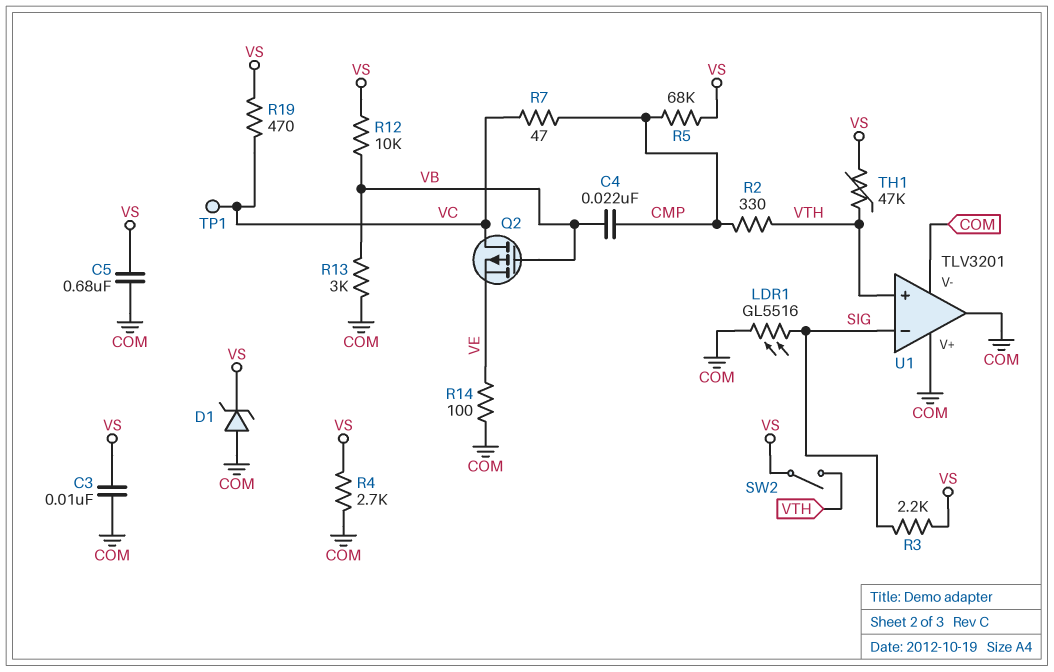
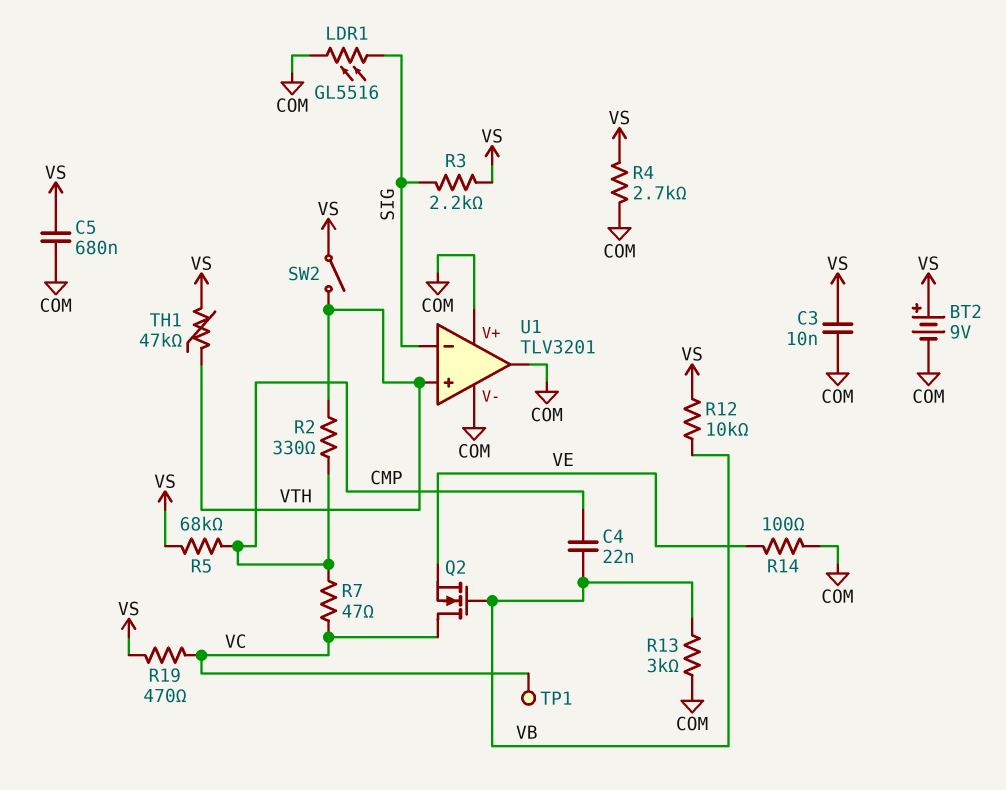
BT2: none -> 9V (plus VS, minus COM)
D1: zener (A COM, K VS) -> none
Q2: PMOS (G VB, D VC, S VE) -> NMOS (G VB, D VC, S VE)

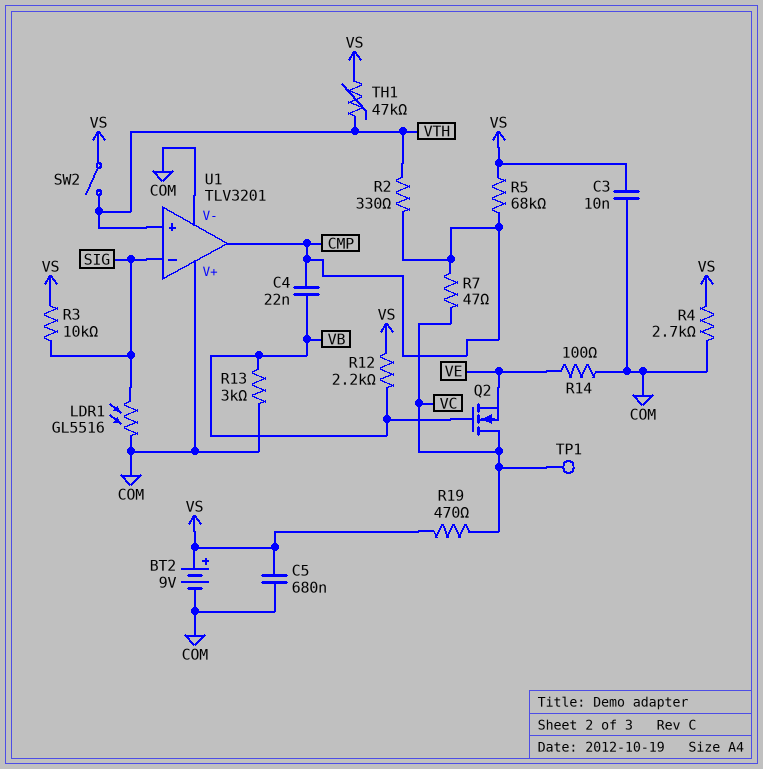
R3: 2.2k (SIG, VS) -> 10k (SIG, VS)
R12: 10k (VB, VS) -> 2.2k (VB, VS)
U1 pin out: COM -> CMP

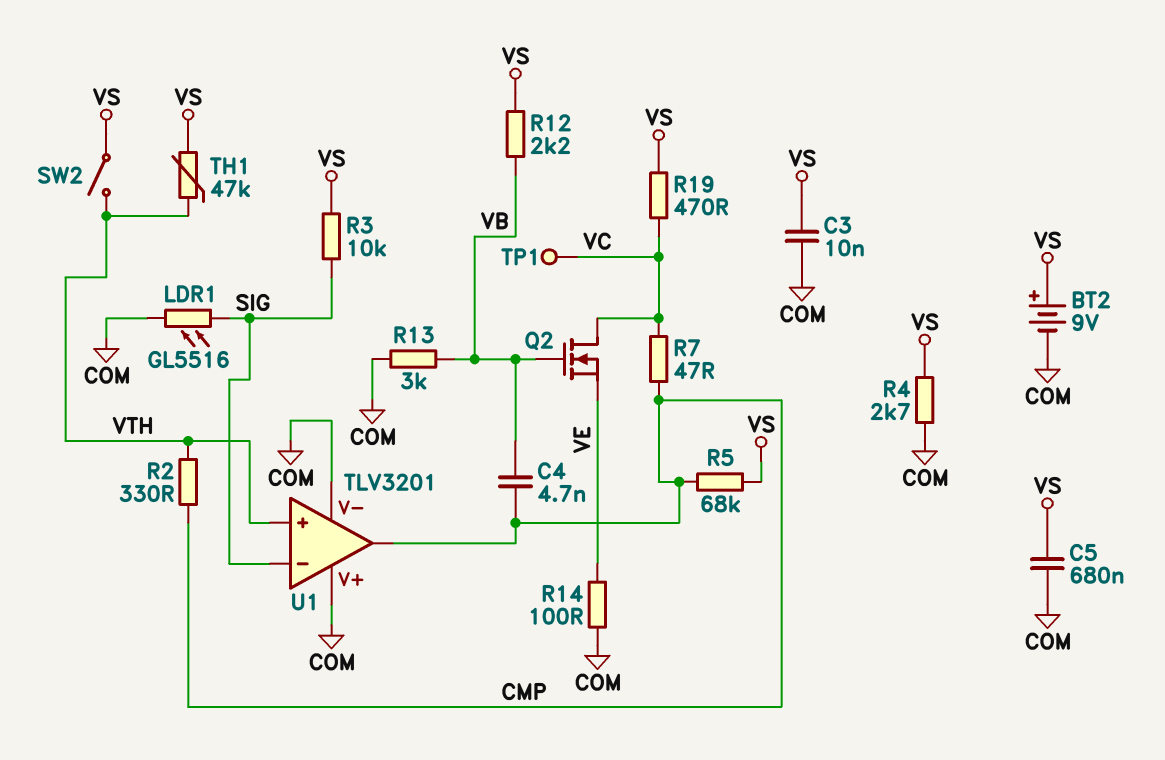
C4: 22nF (CMP, VB) -> 4.7nF (CMP, VB)

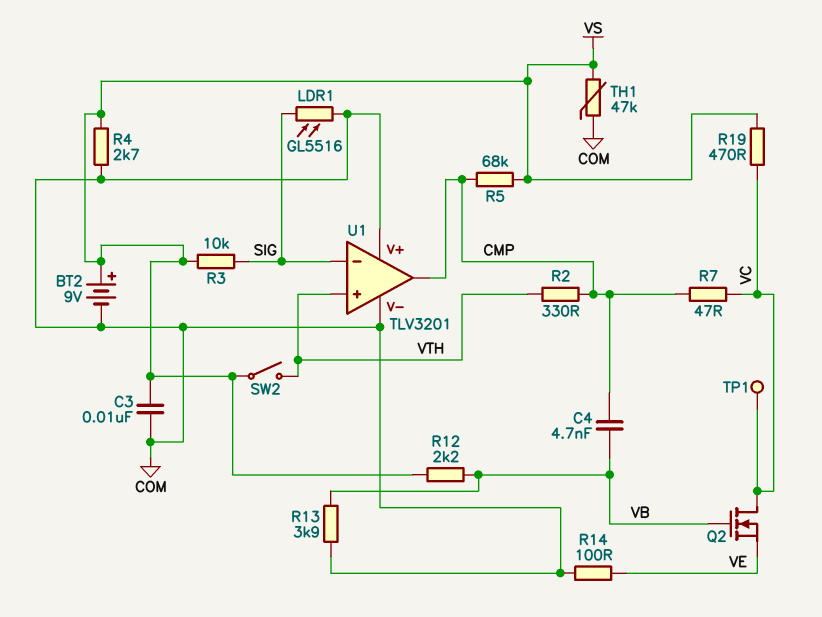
C5: 680nF (COM, VS) -> none
R13: 3k (COM, VB) -> 3.9k (COM, VB)
TH1: 47k (VS, VTH) -> 47k (COM, VS)

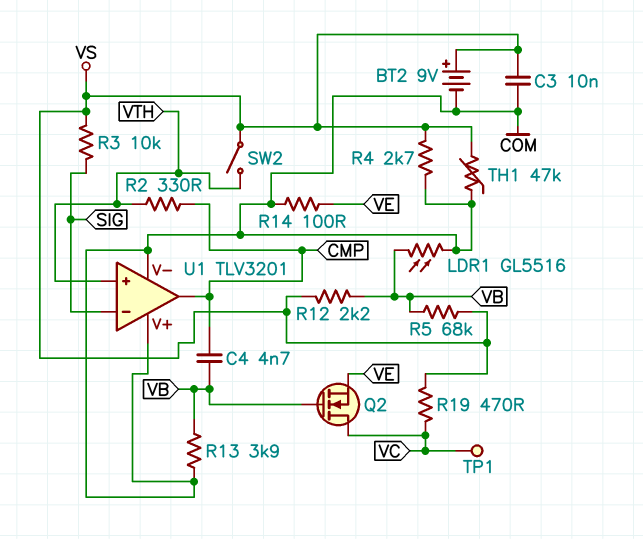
LDR1: GL5516 (COM, SIG) -> GL5516 (COM, VB)
R5: 68k (CMP, VS) -> 68k (VB, VS)
R7: 47 (CMP, VC) -> none

